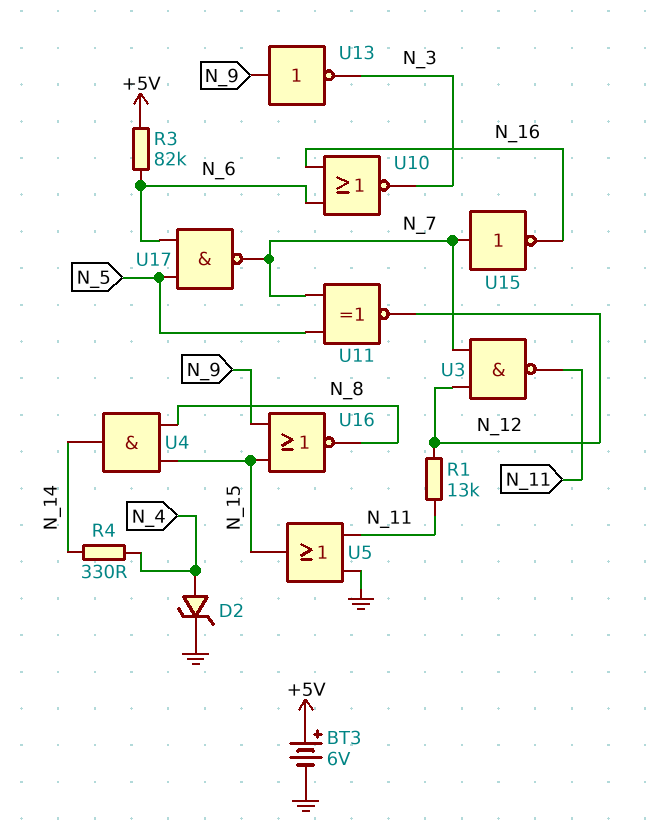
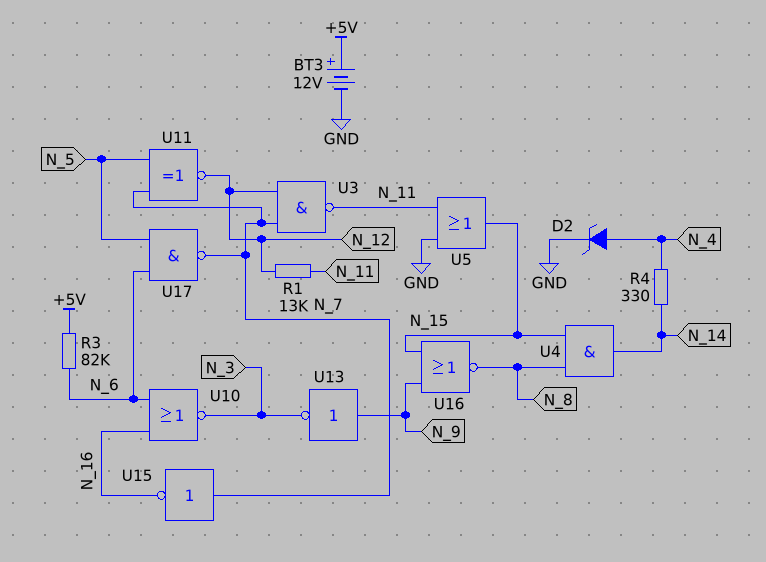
BT3: 6V (plus +5V, minus GND) -> 12V (plus +5V, minus GND)

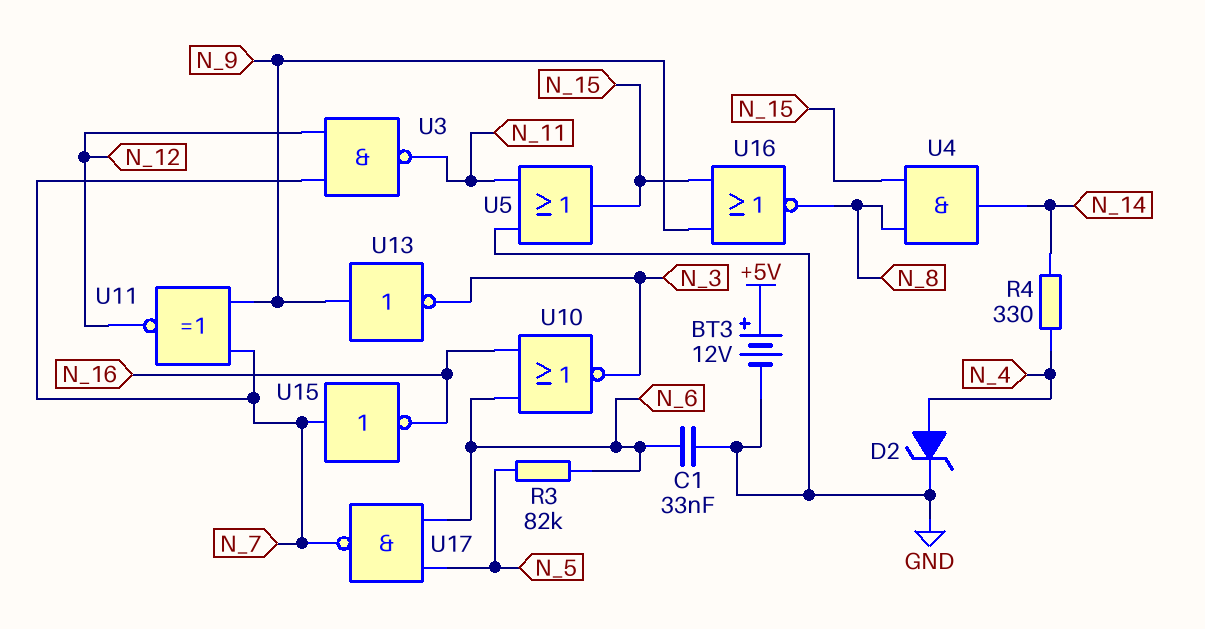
C1: none -> 33nF (GND, N_6)
R1: 13k (N_11, N_12) -> none
R3: 82k (+5V, N_6) -> 82k (N_5, N_6)
U11: XNOR (in N_5, in N_7, out N_12) -> XNOR (in N_7, in N_9, out N_12)

